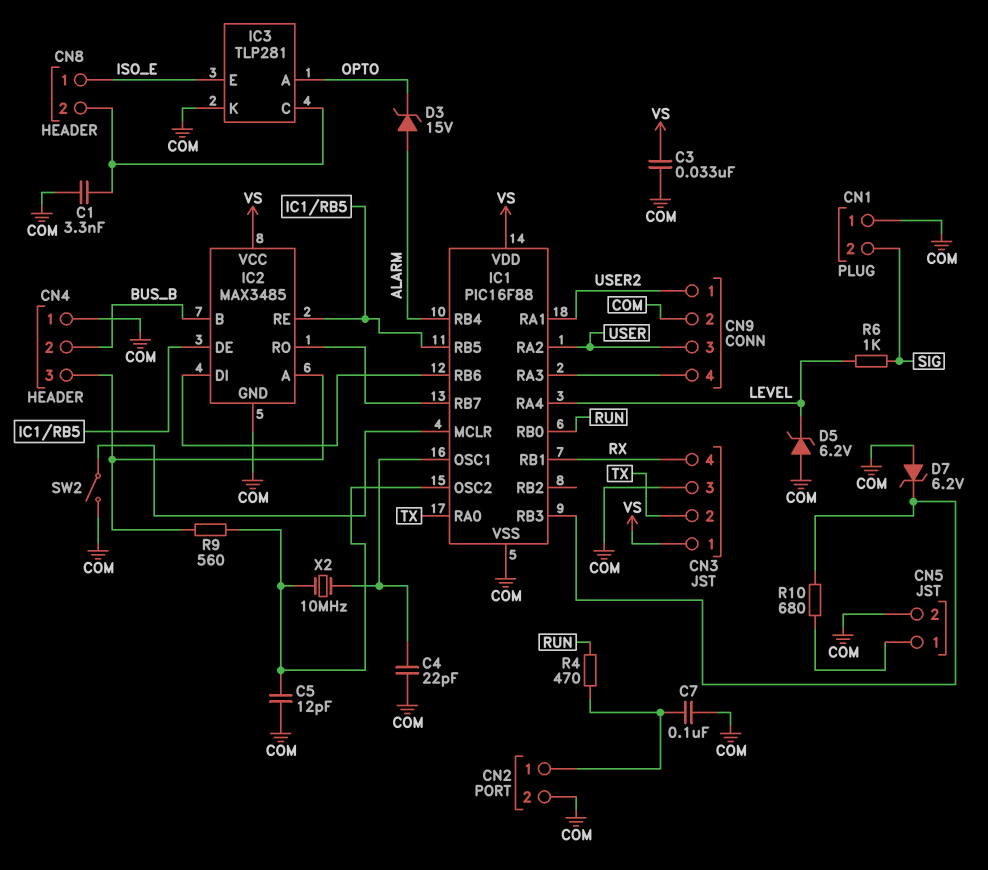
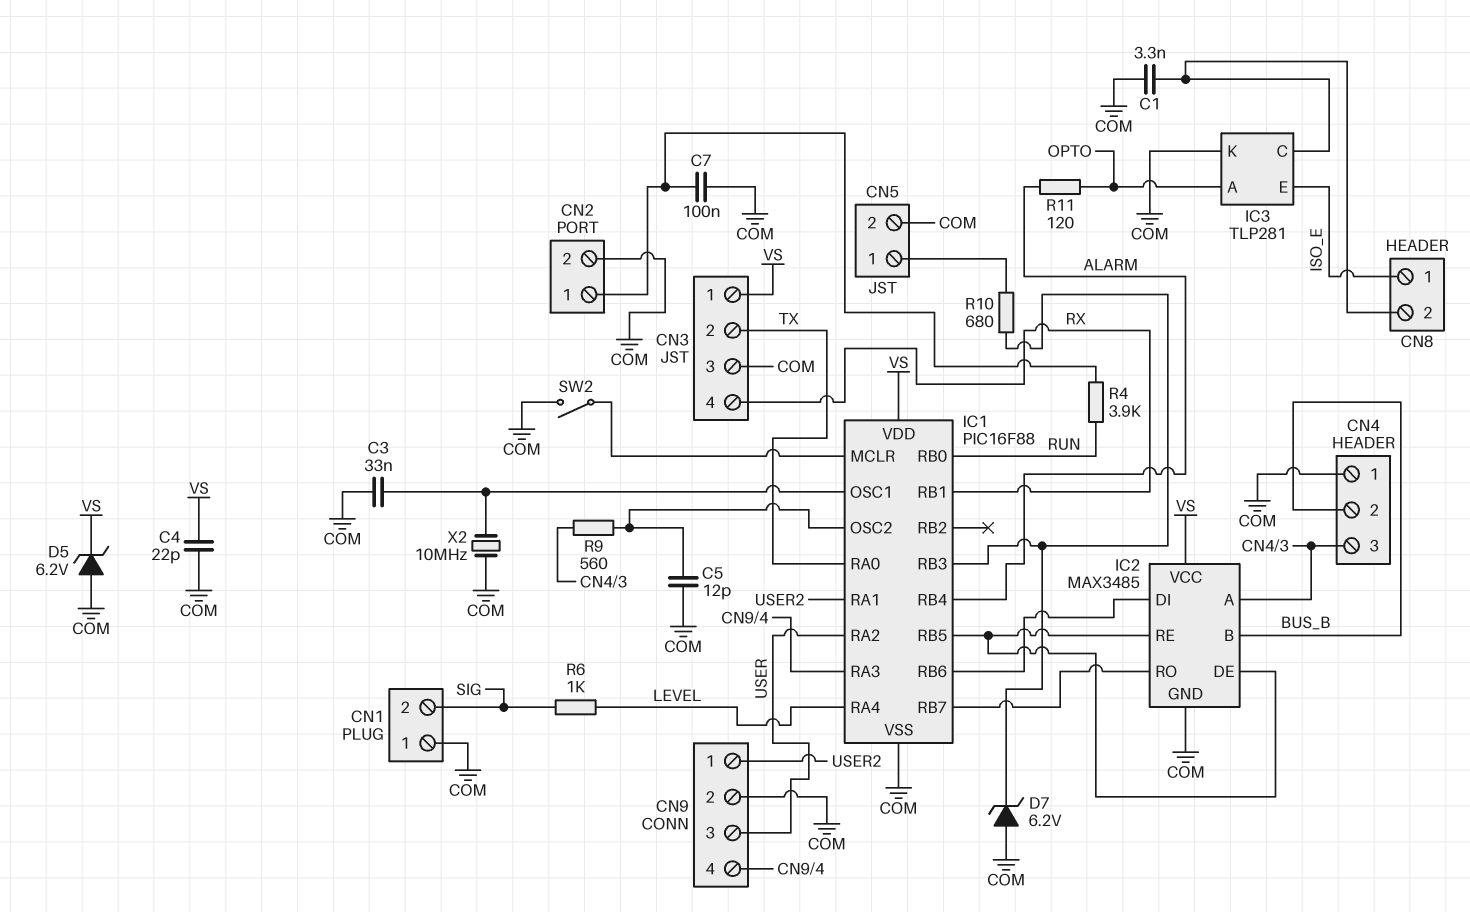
C3: 33nF (COM, VS) -> 33nF (COM, IC1/OSC1)
C4: 22pF (COM, IC1/OSC1) -> 22pF (COM, VS)
D3: zener 15V (A ALARM, K OPTO) -> none
D5: zener 6.2V (A COM, K LEVEL) -> zener 6.2V (A COM, K VS)
R4: 470 (CN2/1, RUN) -> 3.9k (CN2/1, RUN)
R11: none -> 120 (ALARM, OPTO)
X2: 10MHz (IC1/OSC1, IC1/OSC2) -> 10MHz (COM, IC1/OSC1)

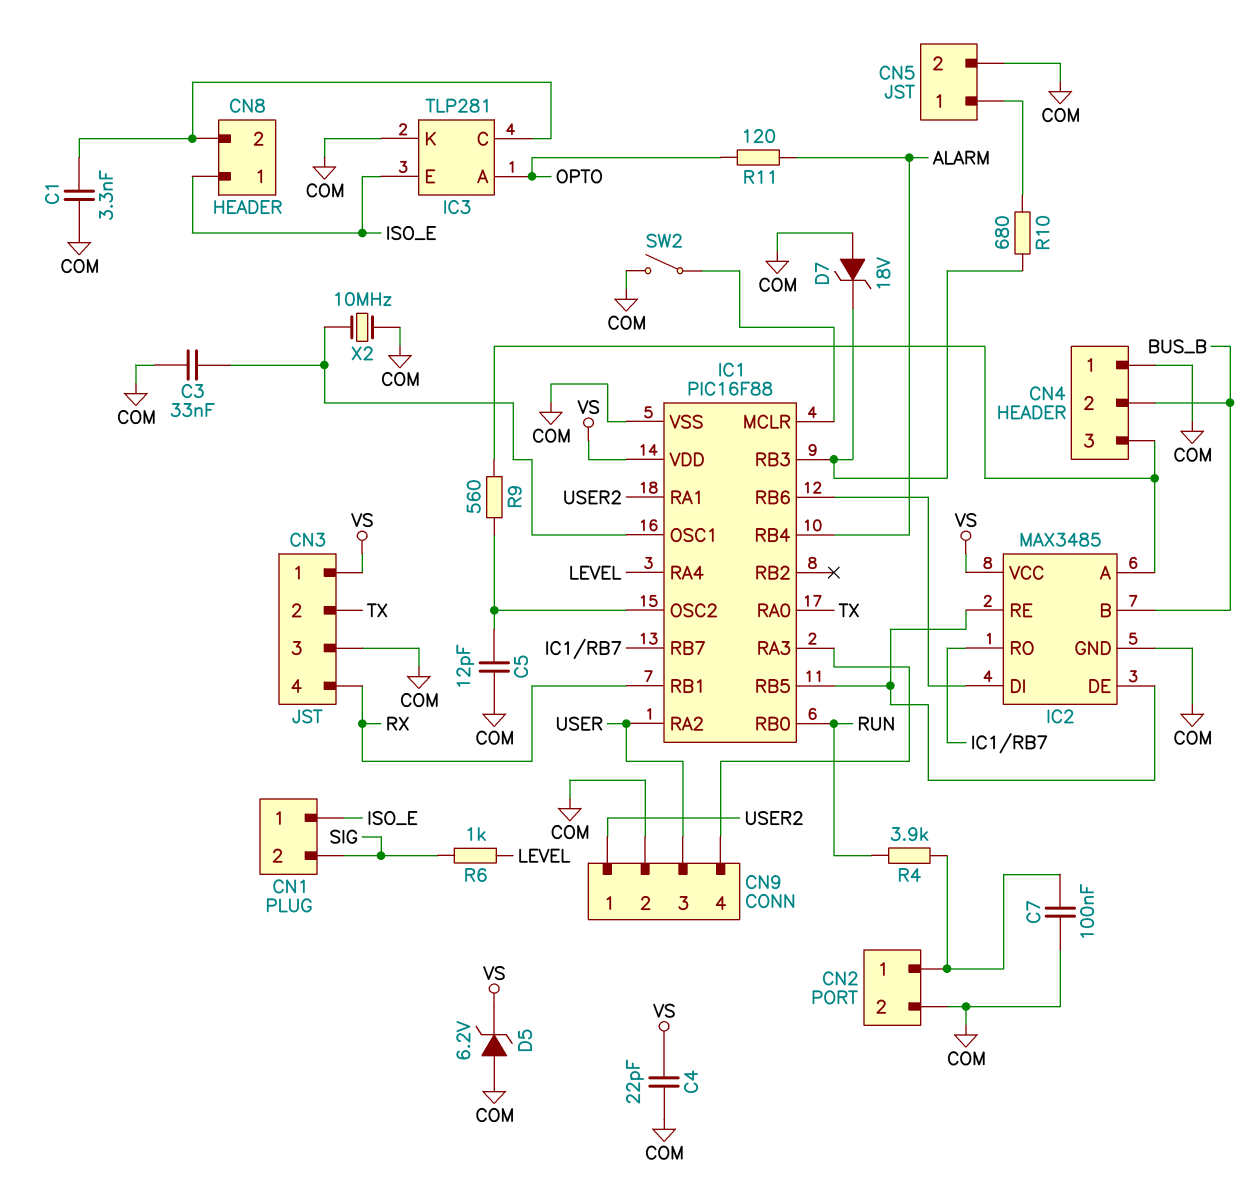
CN1 pin 1: COM -> ISO_E
D7: zener 6.2V (A COM, K IC1/RB3) -> zener 18V (A COM, K IC1/RB3)

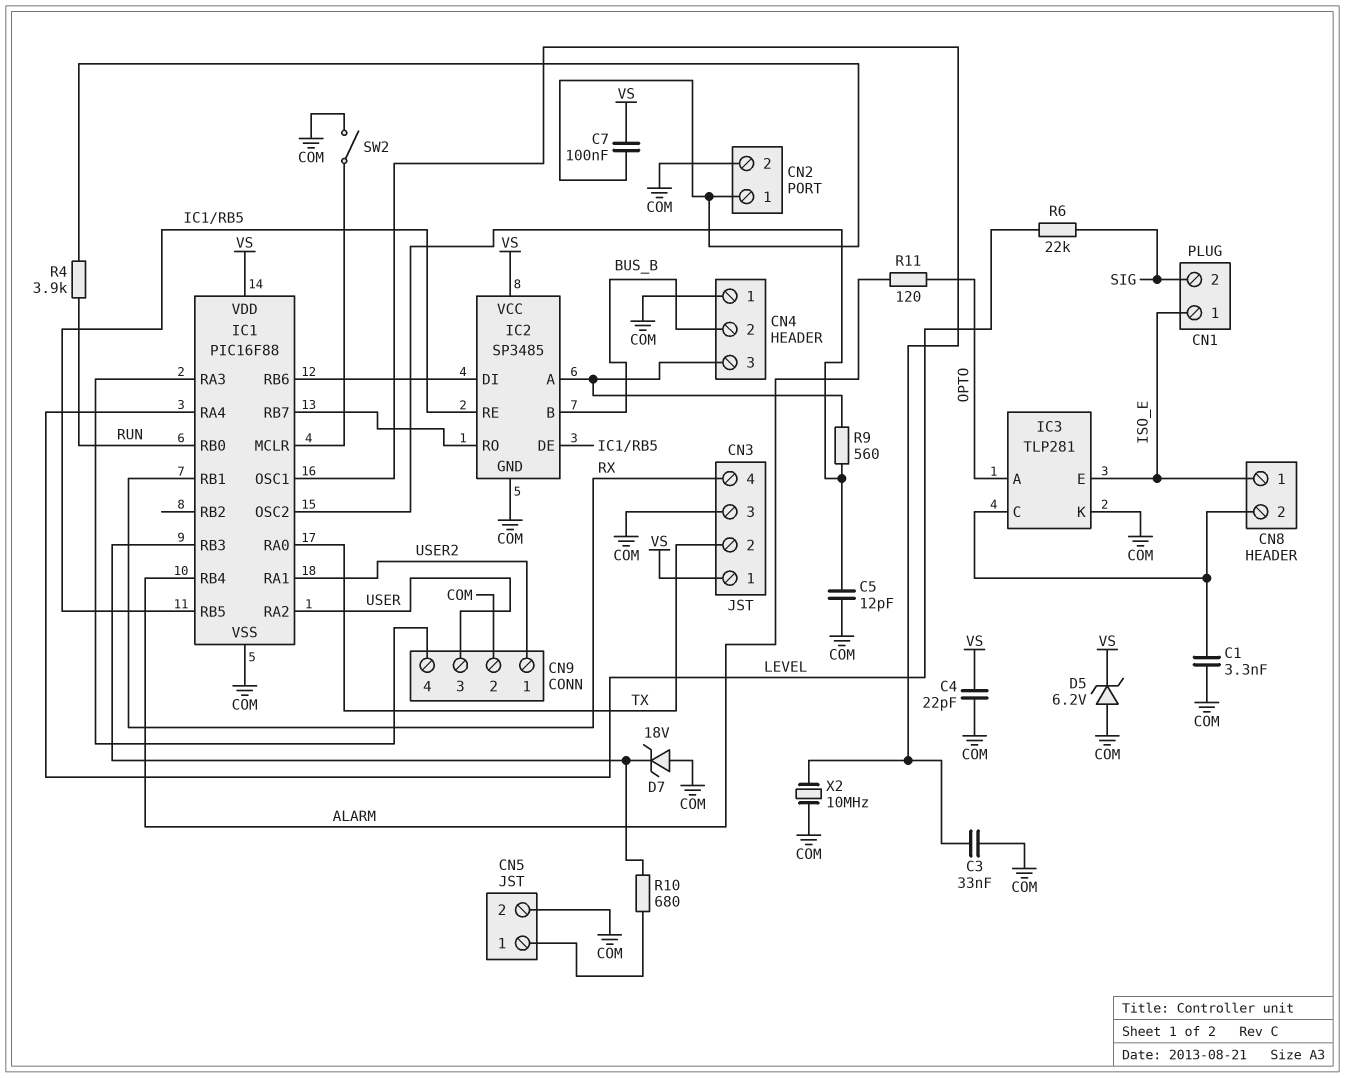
C7: 100nF (CN2/1, COM) -> 100nF (CN2/1, VS)
IC2: MAX3485 -> SP3485
R6: 1k (LEVEL, SIG) -> 22k (LEVEL, SIG)

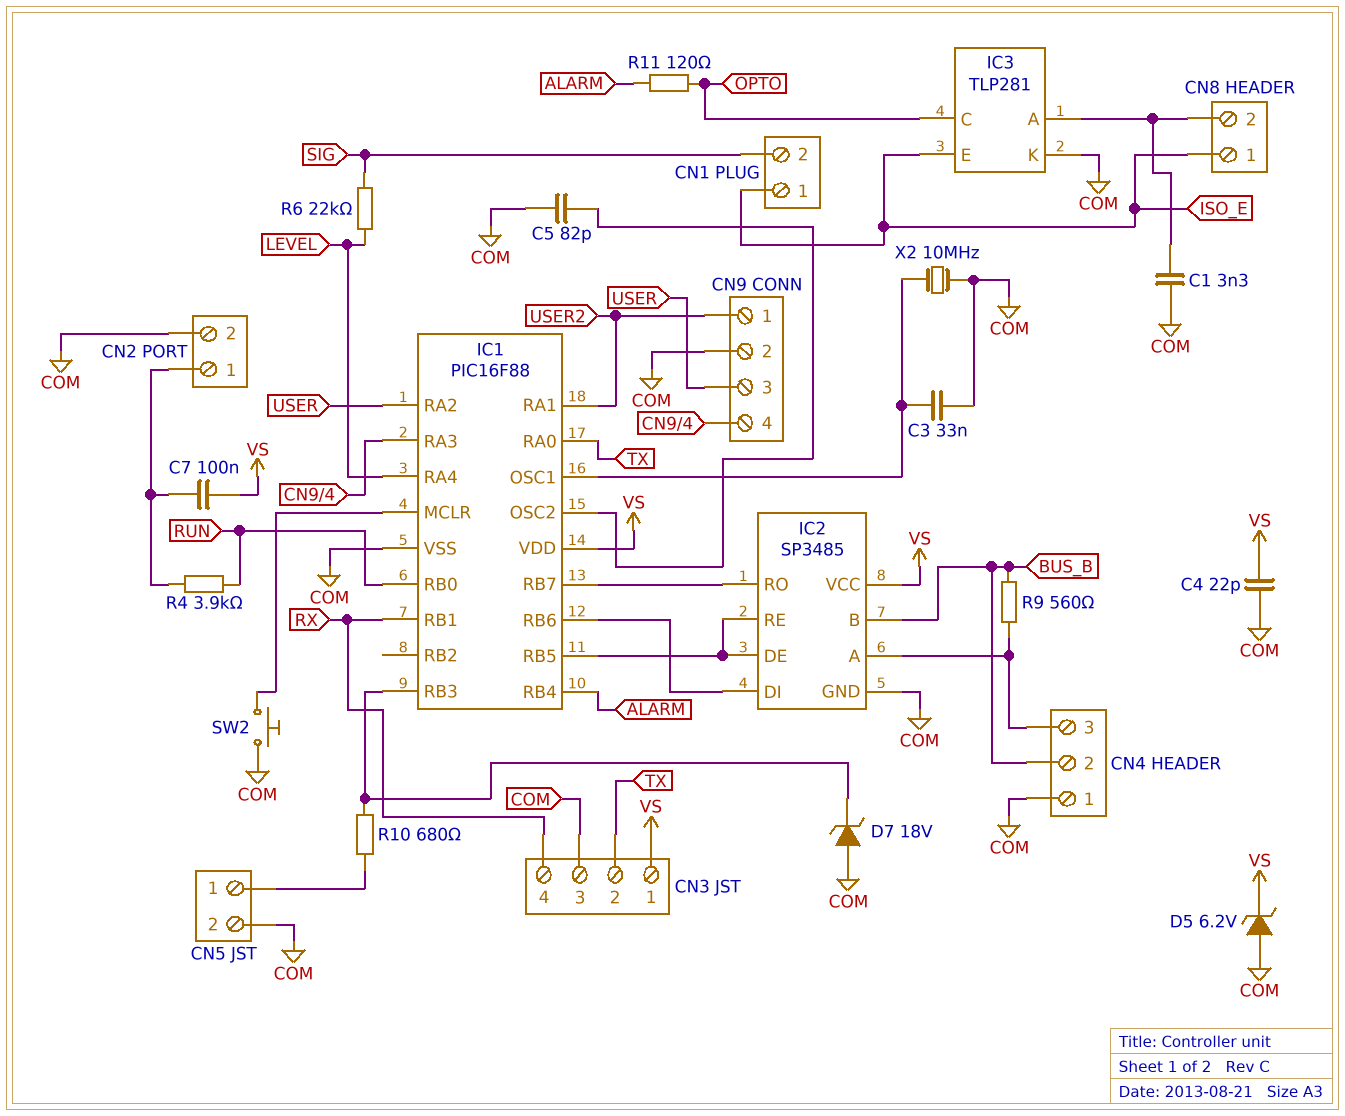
C5: 12pF (COM, IC1/OSC2) -> 82pF (COM, IC1/OSC2)
IC3 pin A: OPTO -> CN8/2
IC3 pin C: CN8/2 -> OPTO
R9: 560 (CN4/3, IC1/OSC2) -> 560 (BUS_B, CN4/3)
SW2: switch (COM, IC1/MCLR) -> button (COM, IC1/MCLR)

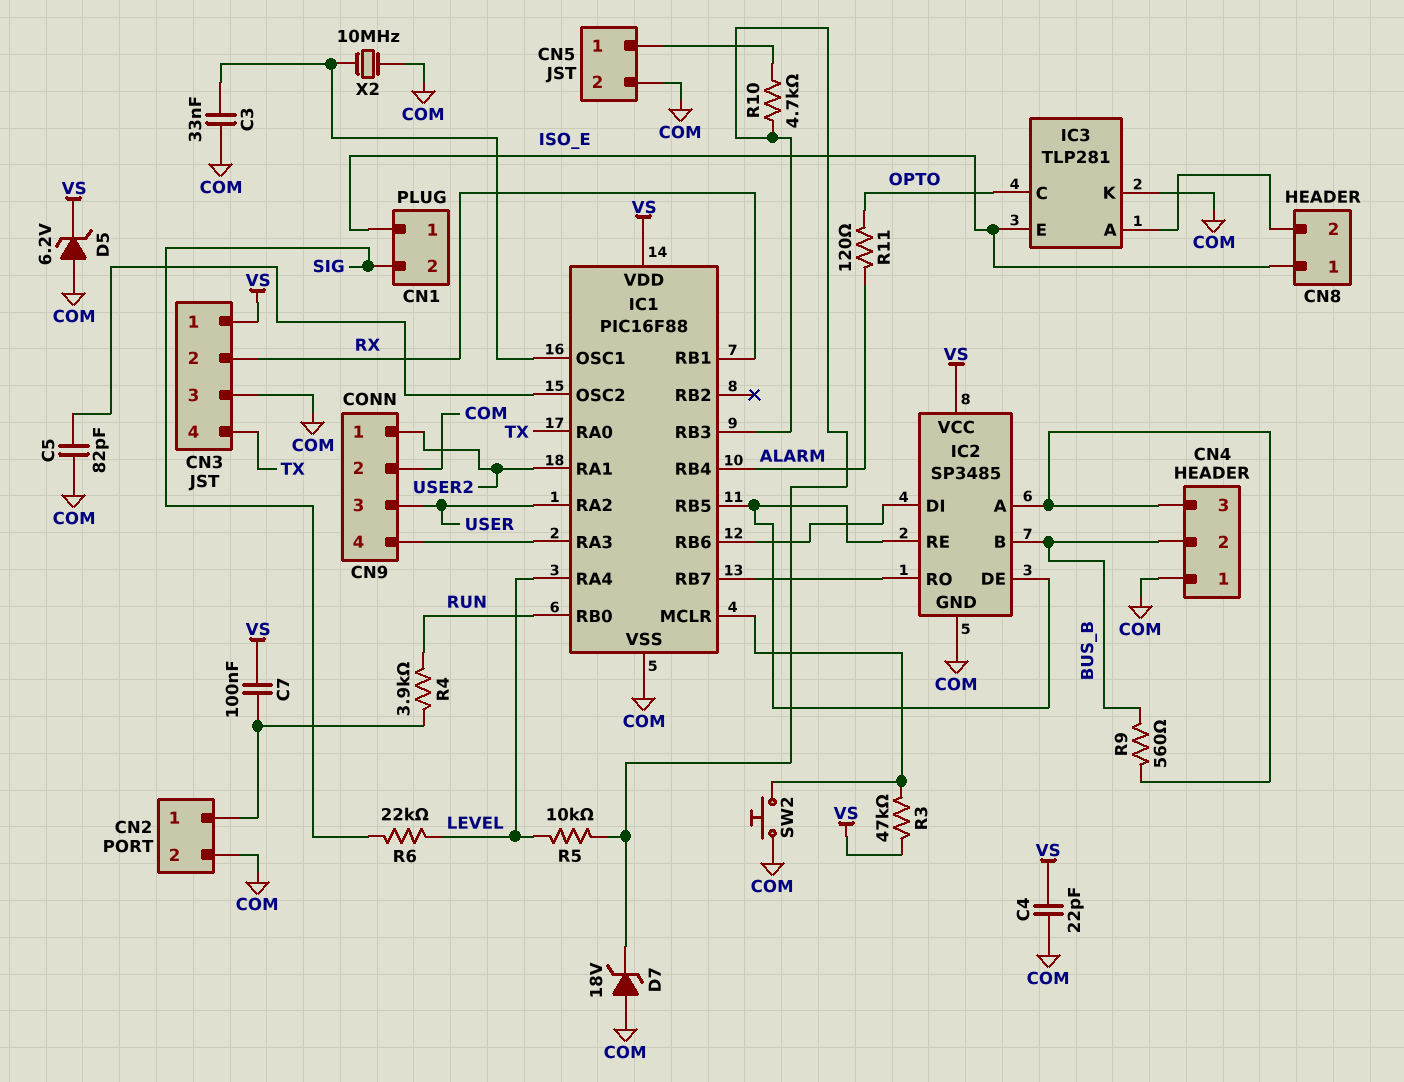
C1: 3.3nF (CN8/2, COM) -> none
CN3 pin 2: TX -> RX
CN3 pin 4: RX -> TX
R3: none -> 47k (IC1/MCLR, VS)
R5: none -> 10k (IC1/RB3, LEVEL)
R10: 680 (CN5/1, IC1/RB3) -> 4.7k (CN5/1, IC1/RB3)

